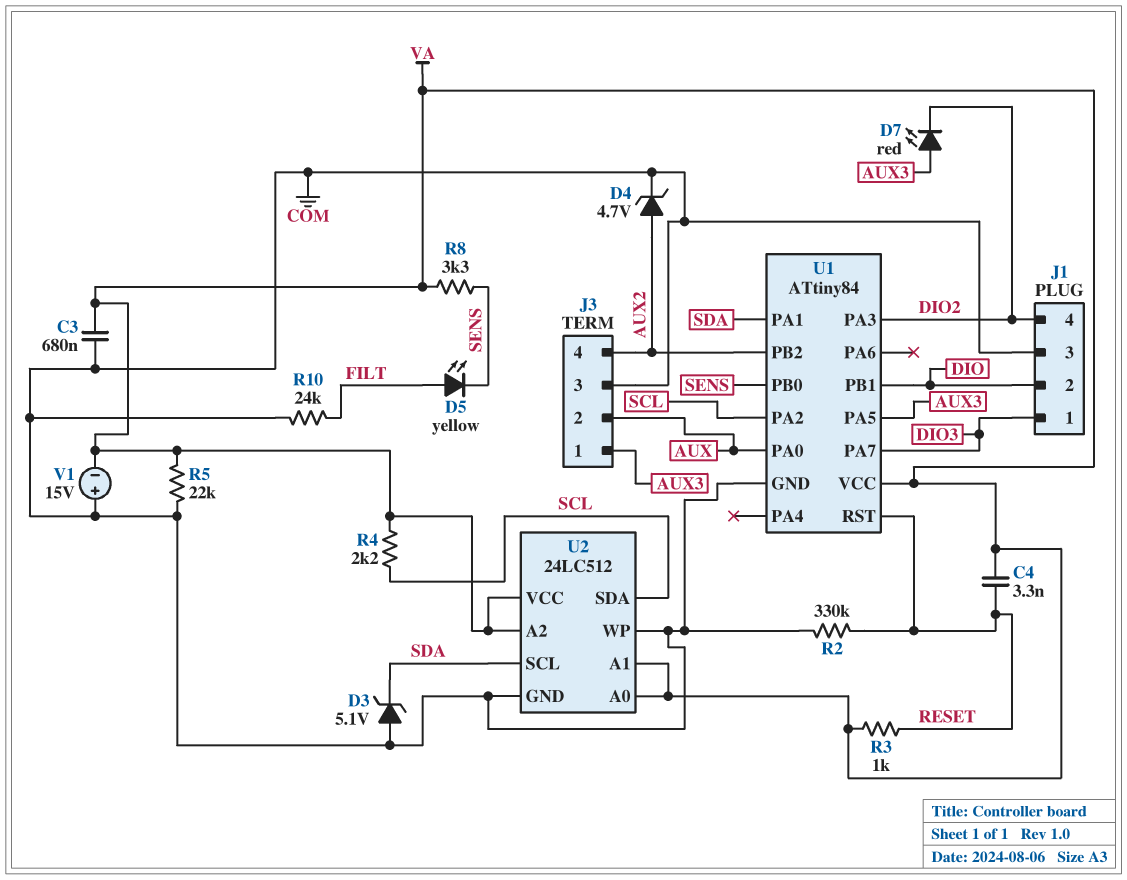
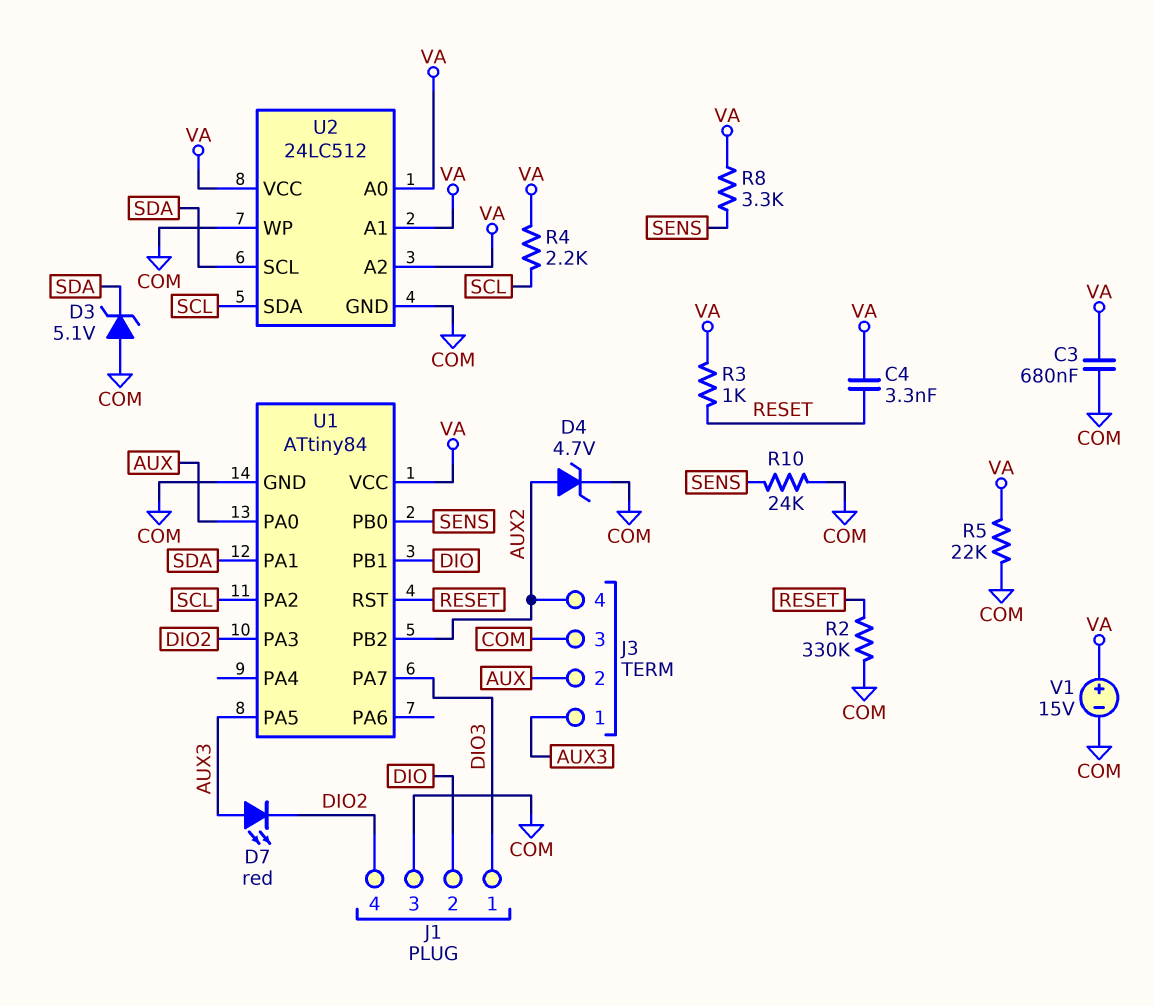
D5: LED yellow (A FILT, K SENS) -> none
R10: 24k (COM, FILT) -> 24k (COM, SENS)
V1: 15V (plus COM, minus VA) -> 15V (plus VA, minus COM)

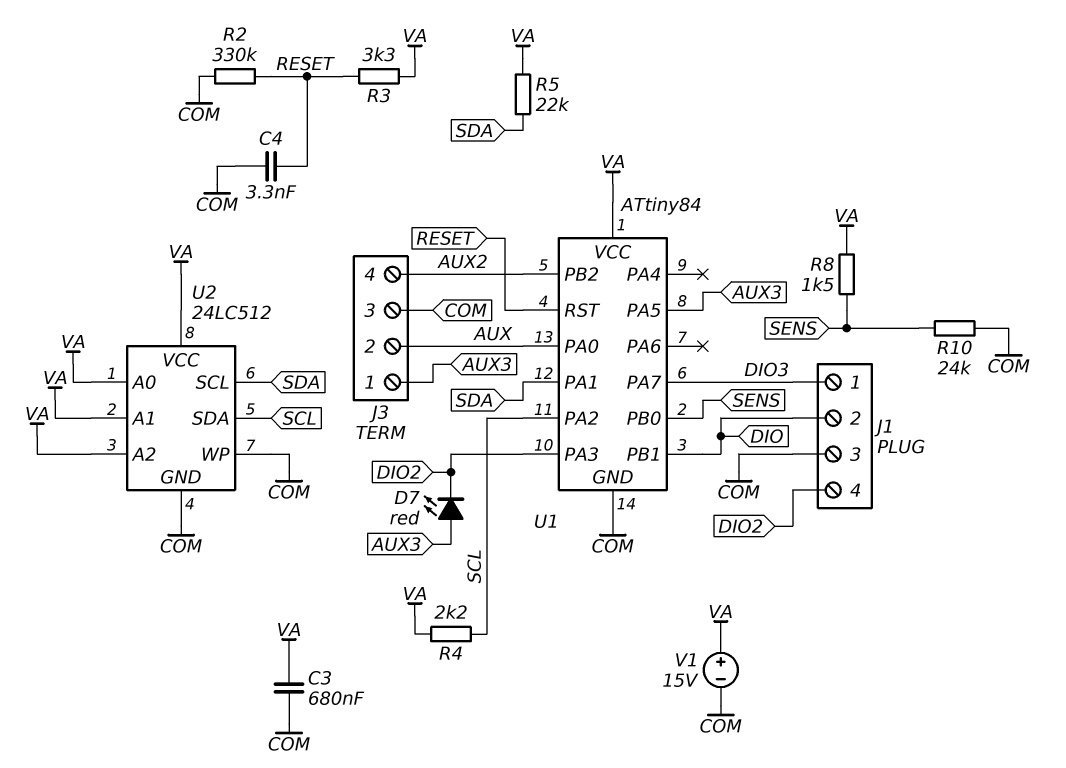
C4: 3.3nF (RESET, VA) -> 3.3nF (COM, RESET)
D3: zener 5.1V (A COM, K SDA) -> none
D4: zener 4.7V (A AUX2, K COM) -> none
R3: 1k (RESET, VA) -> 3.3k (RESET, VA)
R5: 22k (COM, VA) -> 22k (SDA, VA)
R8: 3.3k (SENS, VA) -> 1.5k (SENS, VA)

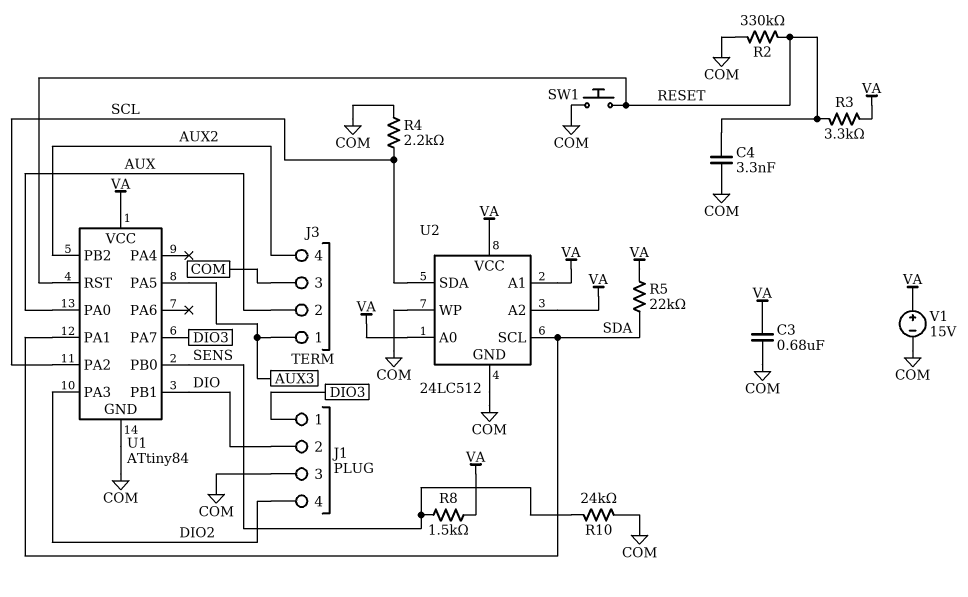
D7: LED red (A AUX3, K DIO2) -> none
R4: 2.2k (SCL, VA) -> 2.2k (COM, SCL)
SW1: none -> button (COM, RESET)

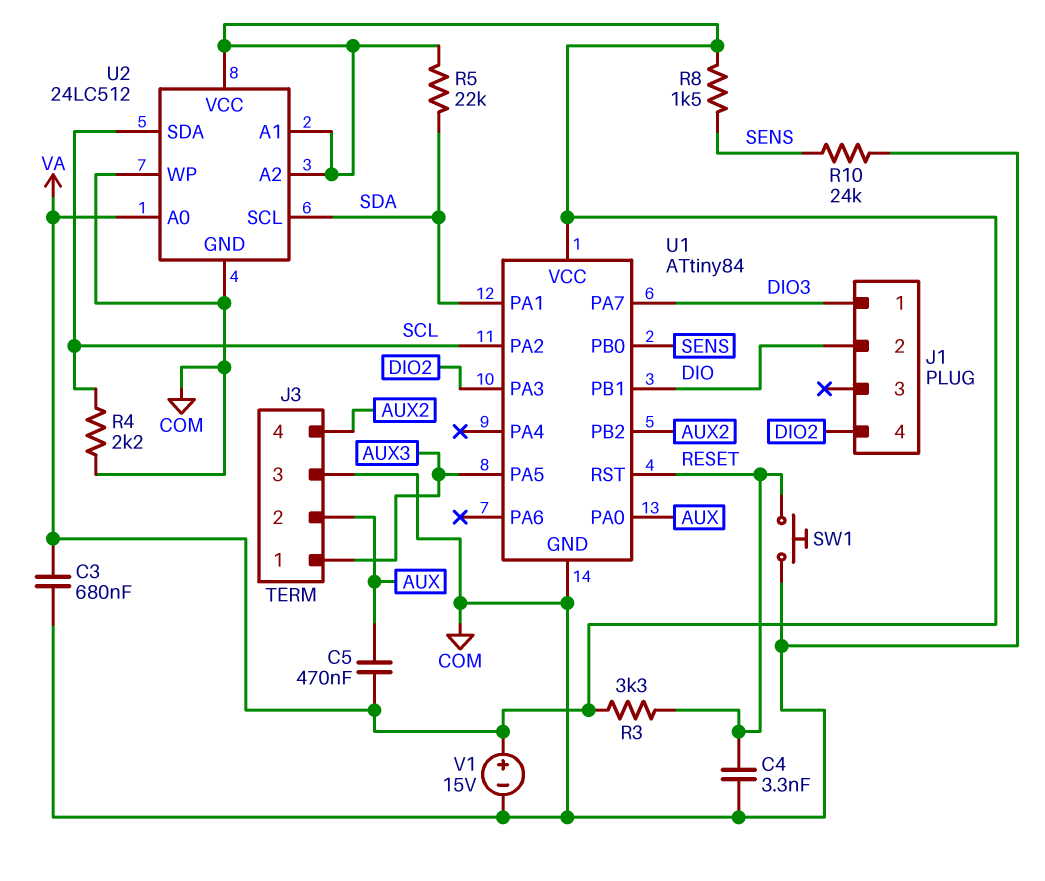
C5: none -> 470nF (AUX, VA)
J1 pin 3: COM -> none
R2: 330k (COM, RESET) -> none

